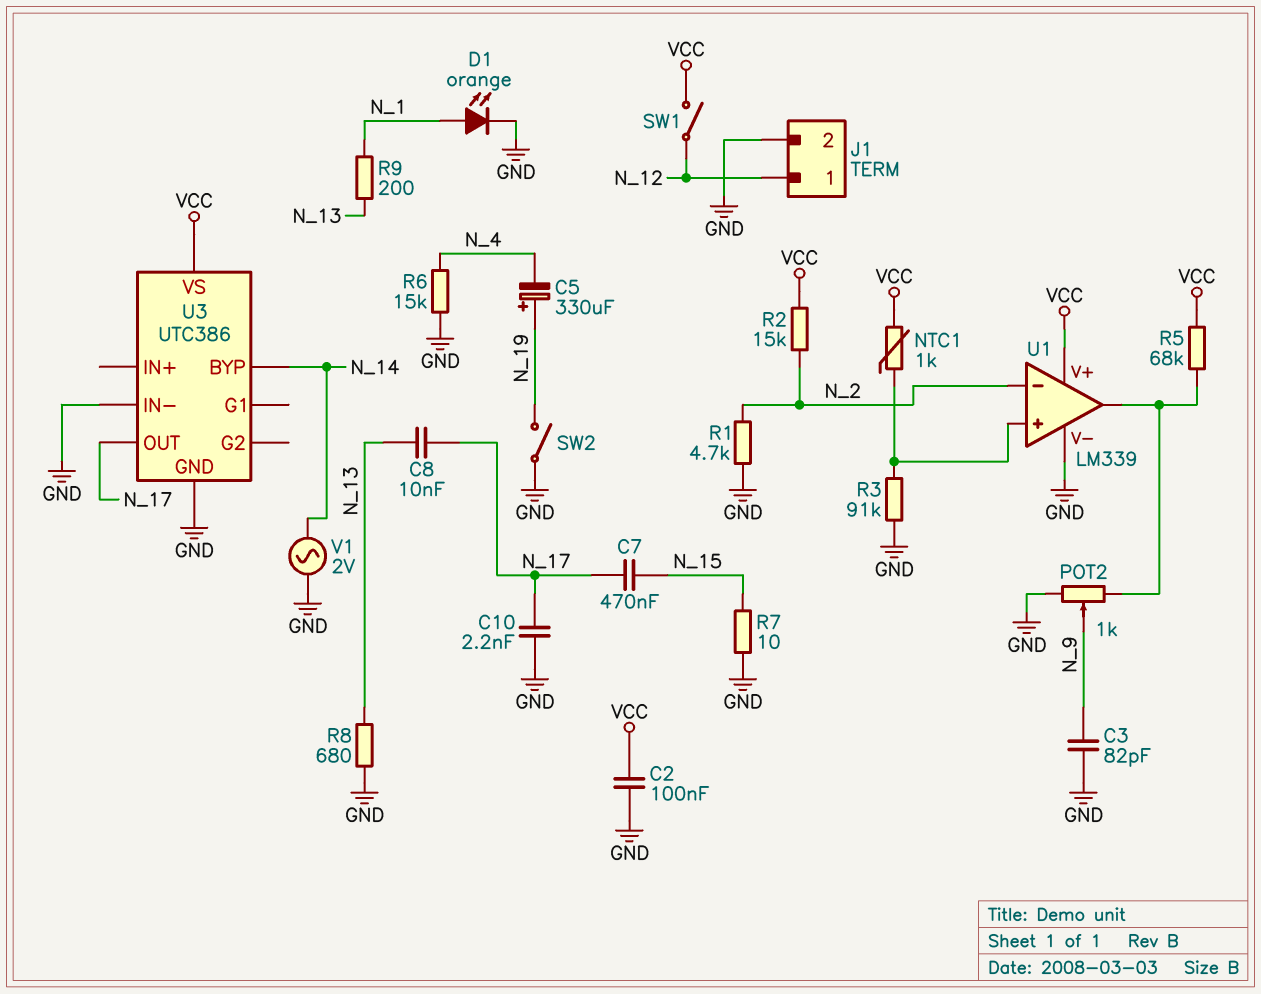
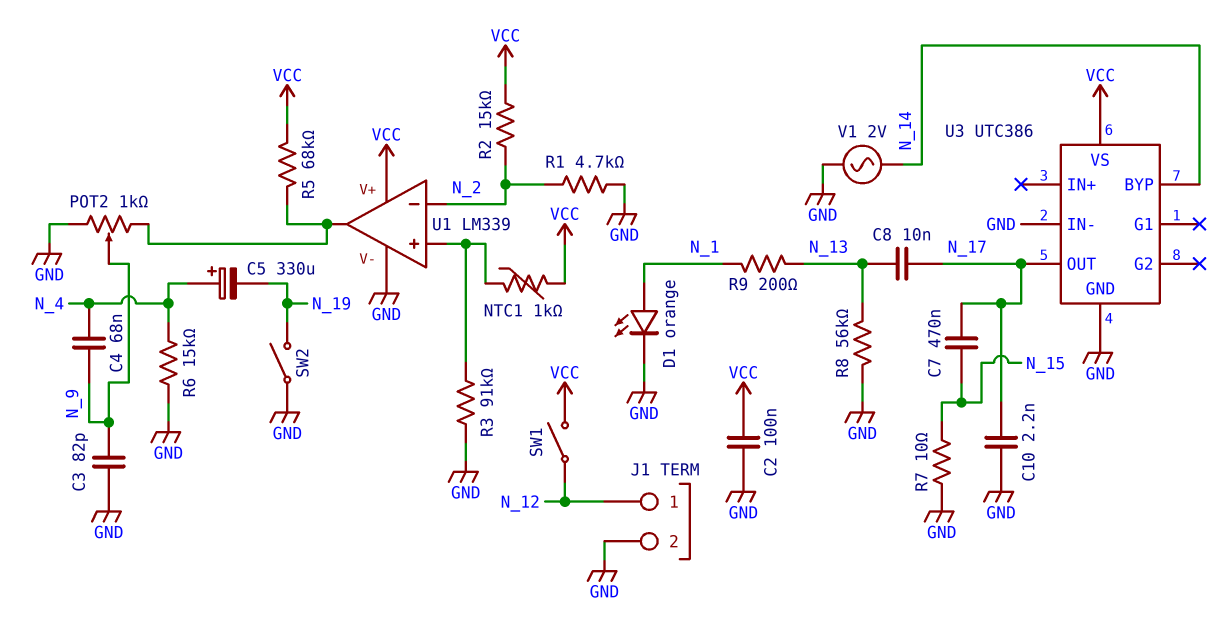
C4: none -> 68nF (N_4, N_9)
C5: 330uF (plus N_19, minus N_4) -> 330uF (plus N_4, minus N_19)
R8: 680 (GND, N_13) -> 56k (GND, N_13)

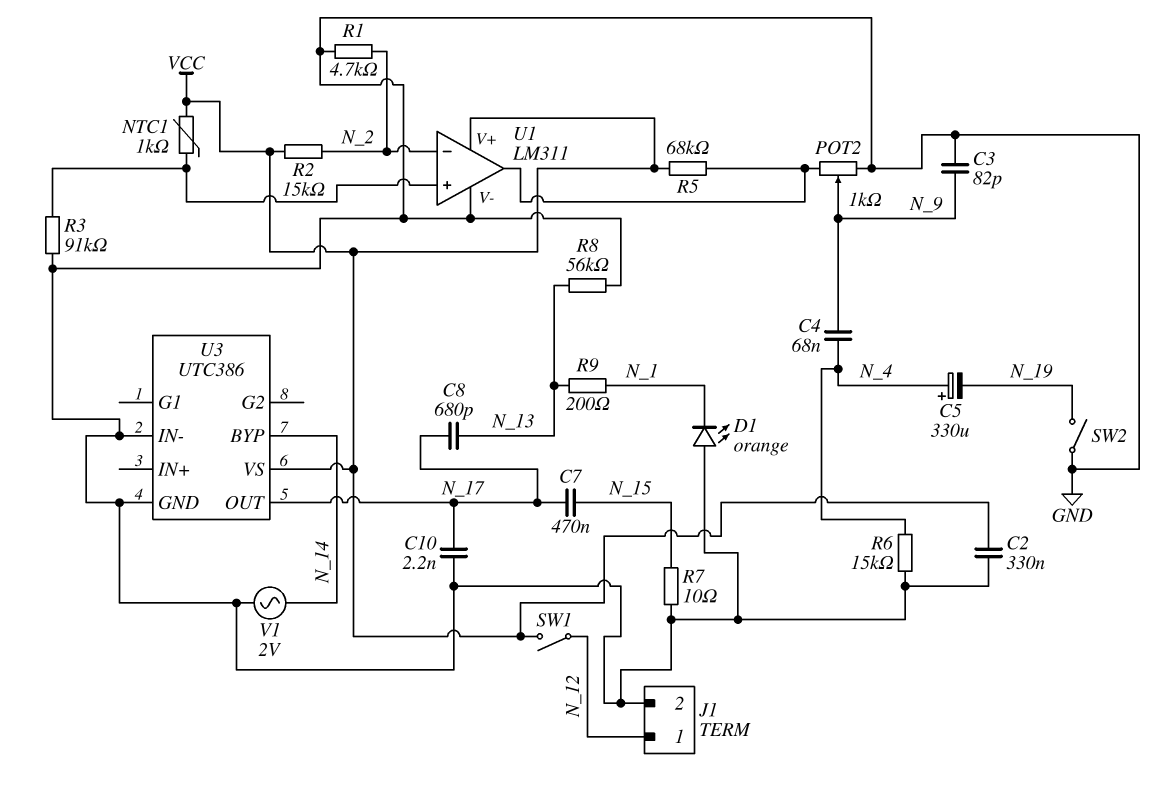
C2: 100nF (GND, VCC) -> 330nF (GND, VCC)
C8: 10nF (N_13, N_17) -> 680pF (N_13, N_17)
D1: LED orange (A N_1, K GND) -> LED orange (A GND, K N_1)
U1: LM339 -> LM311

